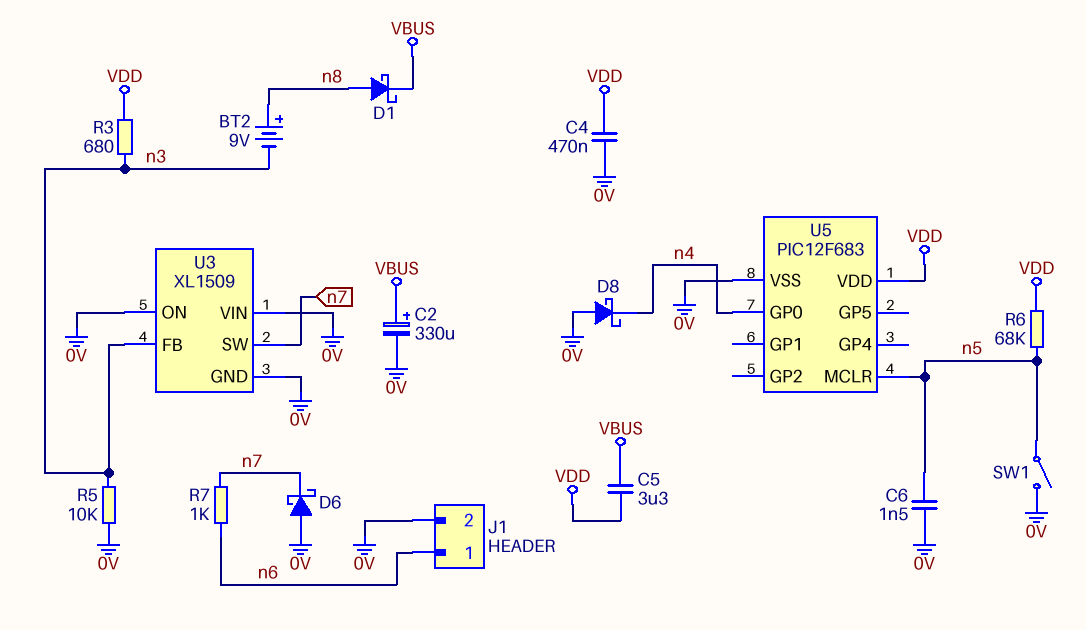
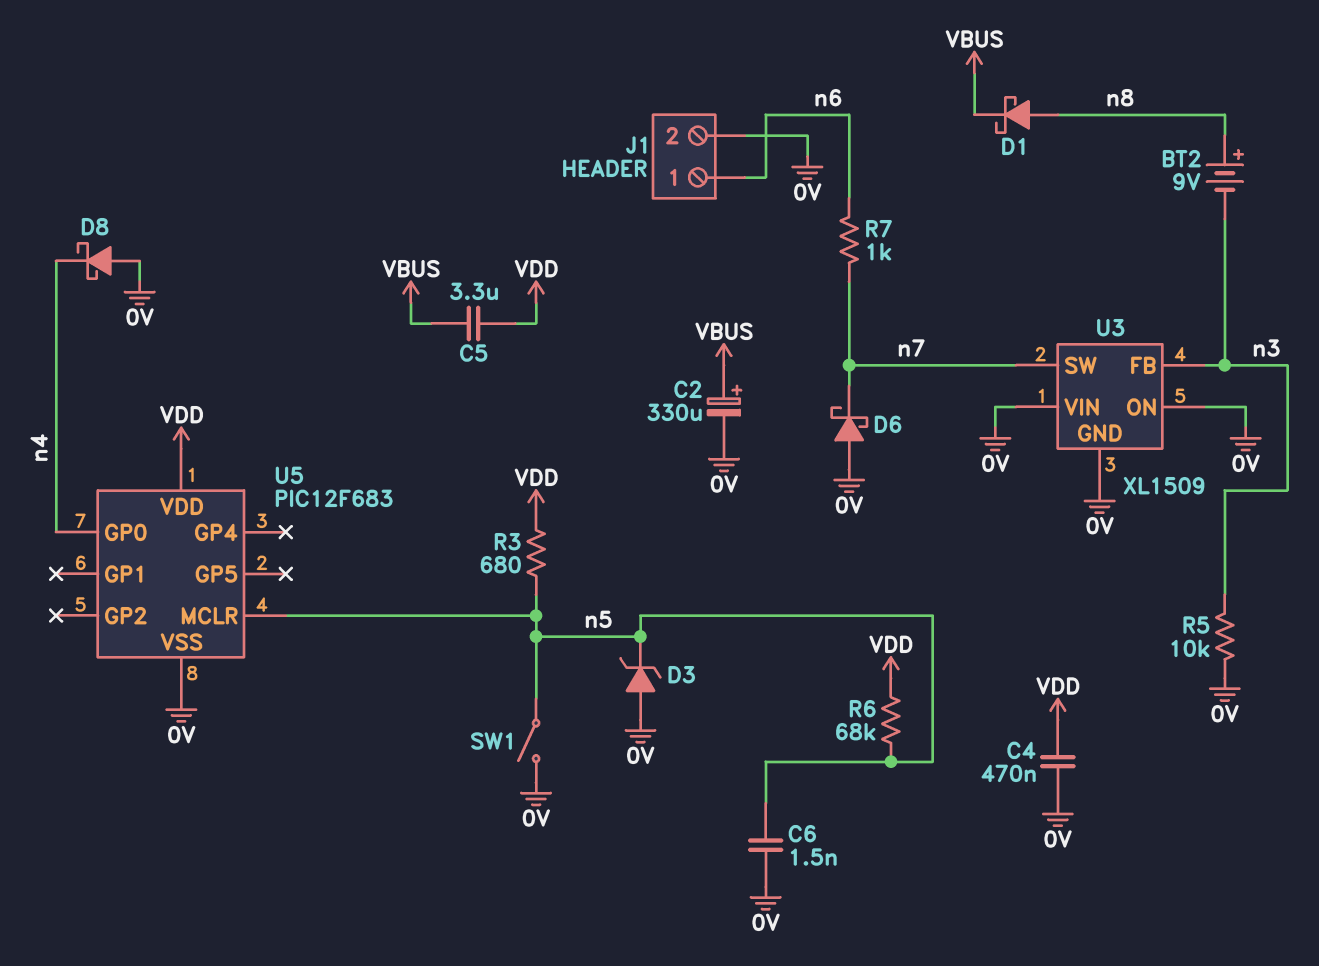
D3: none -> zener (A 0V, K n5)
R3: 680 (VDD, n3) -> 680 (VDD, n5)

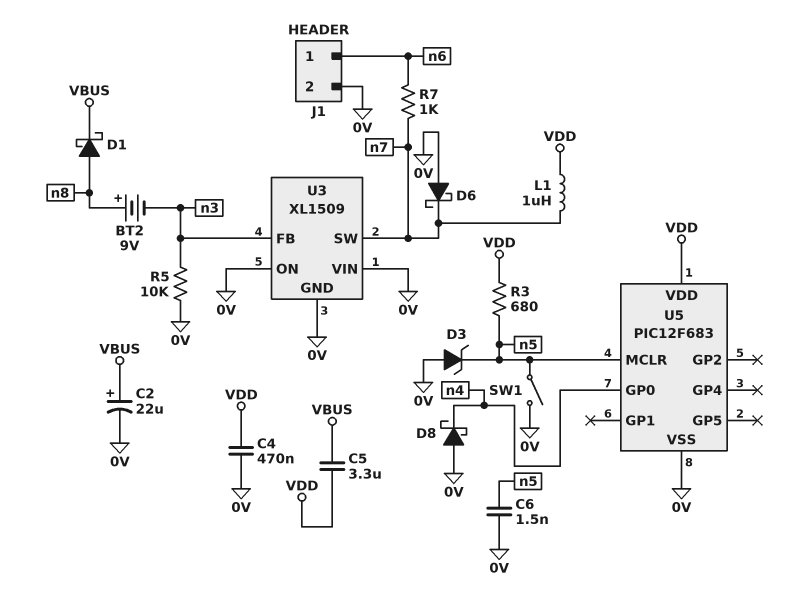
C2: 330uF (plus VBUS, minus 0V) -> 22uF (plus VBUS, minus 0V)
L1: none -> 1uH (VDD, n7)
R6: 68k (VDD, n5) -> none

